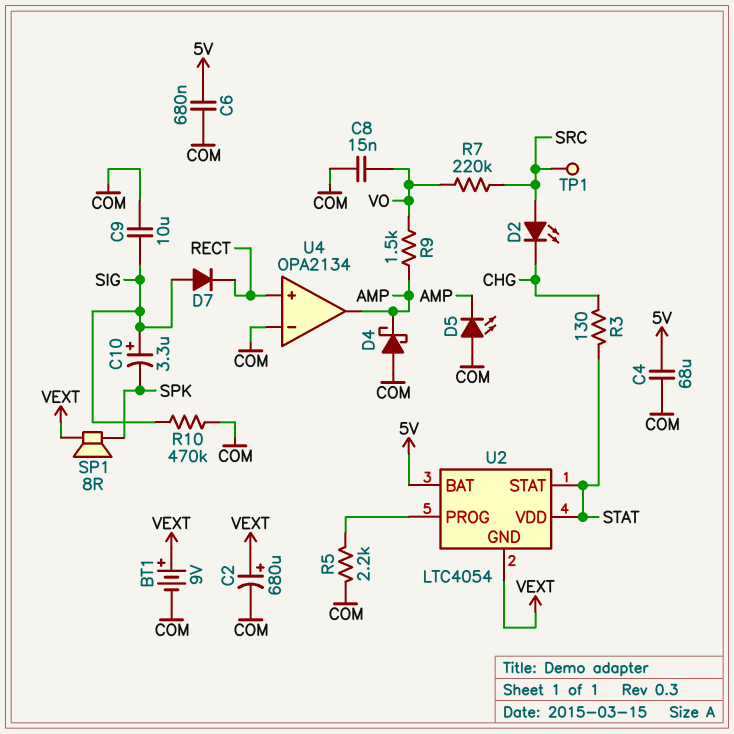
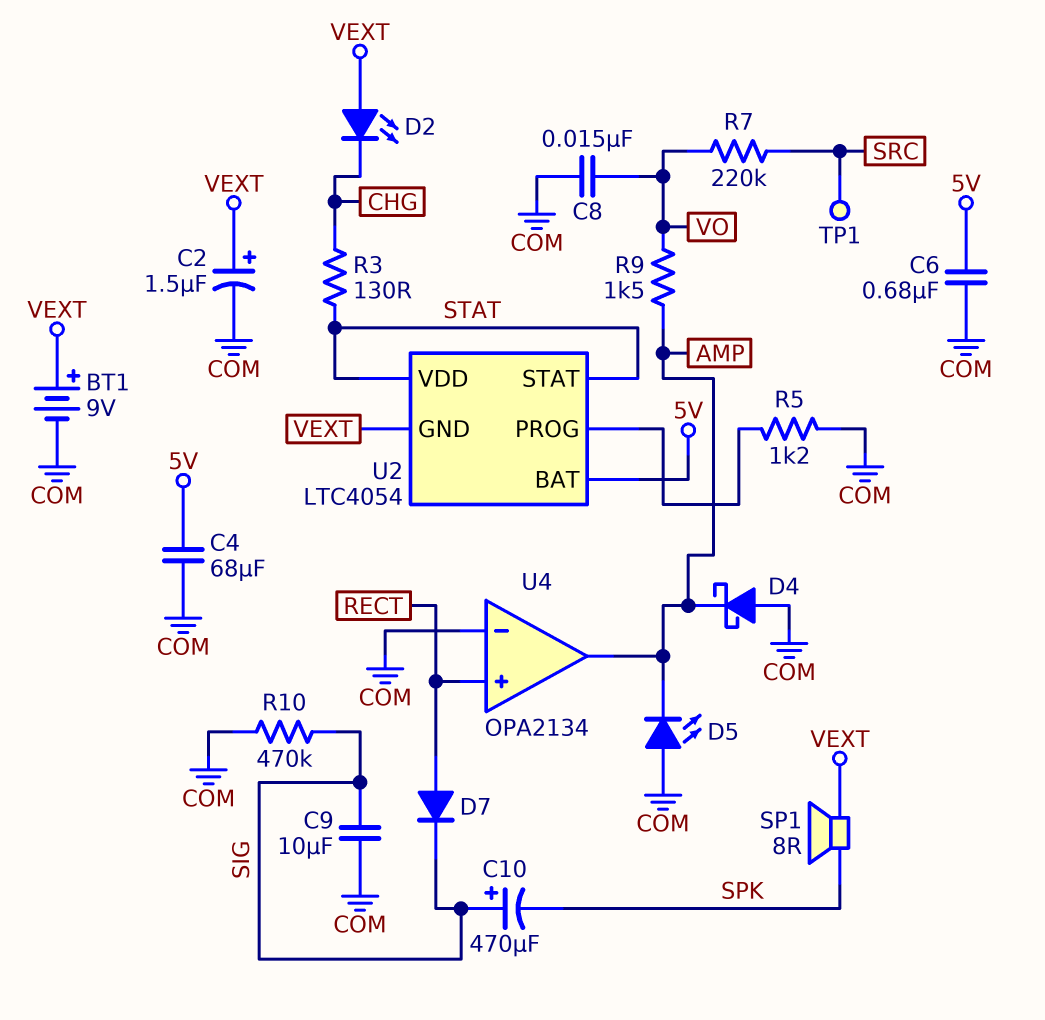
C2: 680uF (plus VEXT, minus COM) -> 1.5uF (plus VEXT, minus COM)
C10: 3.3uF (plus SIG, minus SPK) -> 470uF (plus SIG, minus SPK)
D2: LED (A SRC, K CHG) -> LED (A VEXT, K CHG)
D7: diode (A SIG, K RECT) -> diode (A RECT, K SIG)
R5: 2.2k (COM, U2/PROG) -> 1.2k (COM, U2/PROG)

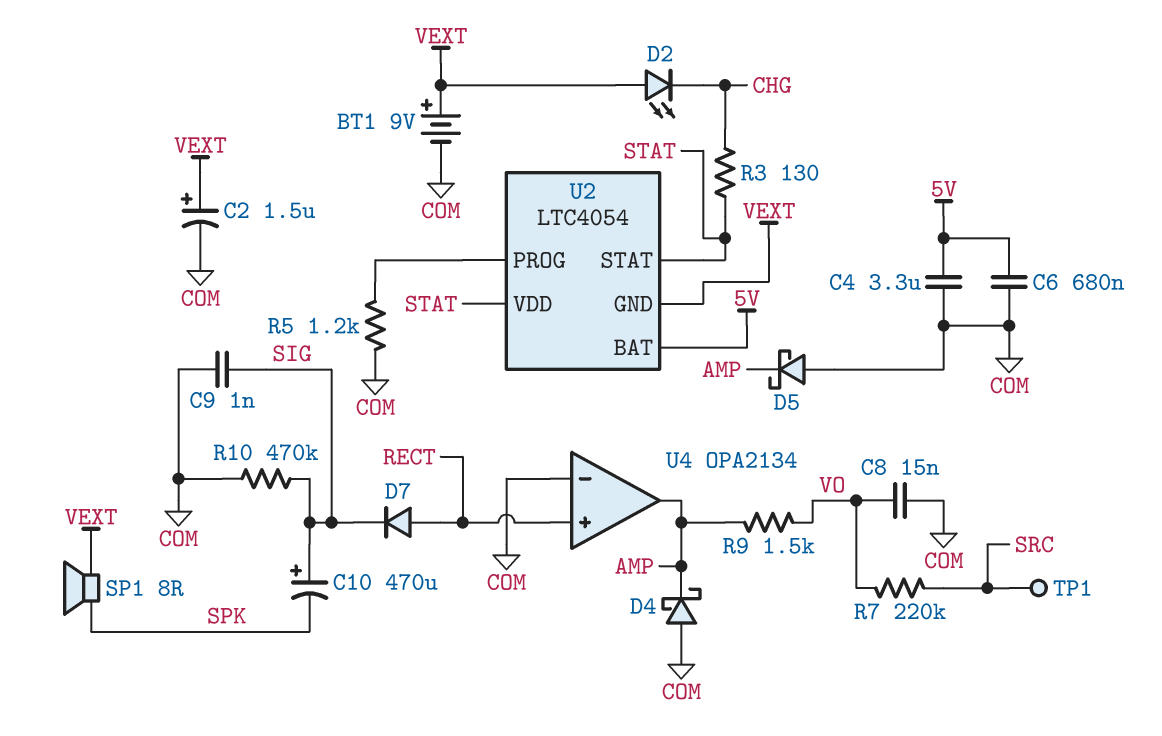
C4: 68uF (5V, COM) -> 3.3uF (5V, COM)
C9: 10uF (COM, SIG) -> 1nF (COM, SIG)
D5: LED (A COM, K AMP) -> schottky (A COM, K AMP)

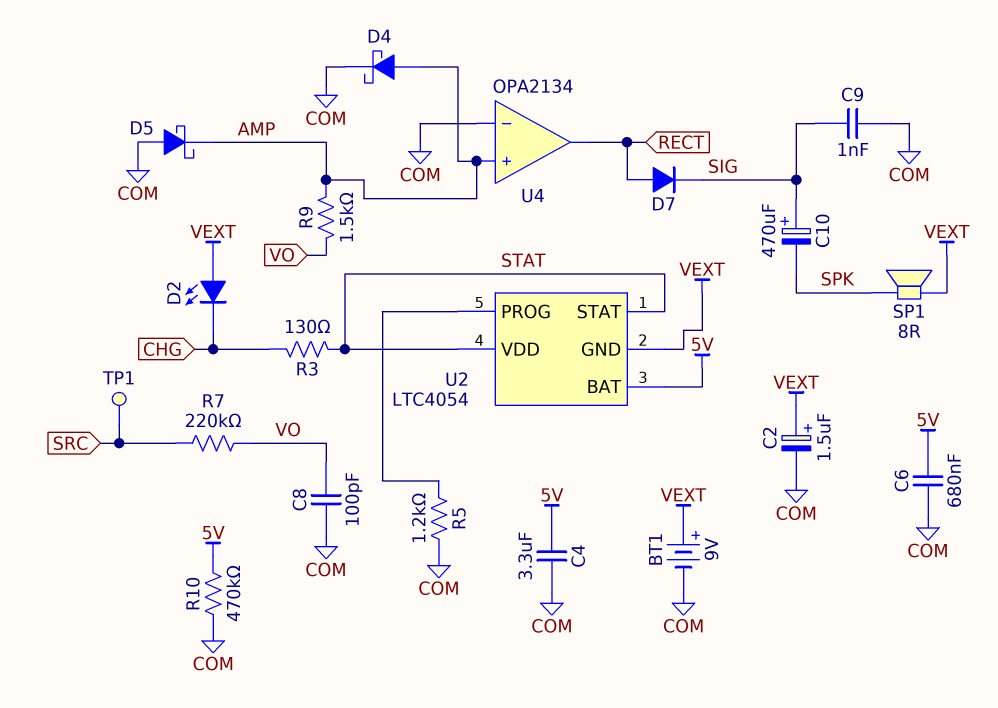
C8: 15nF (COM, VO) -> 100pF (COM, VO)
D4: schottky (A COM, K AMP) -> schottky (A AMP, K COM)
R10: 470k (COM, SIG) -> 470k (5V, COM)
U4 pin in+: RECT -> AMP
U4 pin out: AMP -> RECT

